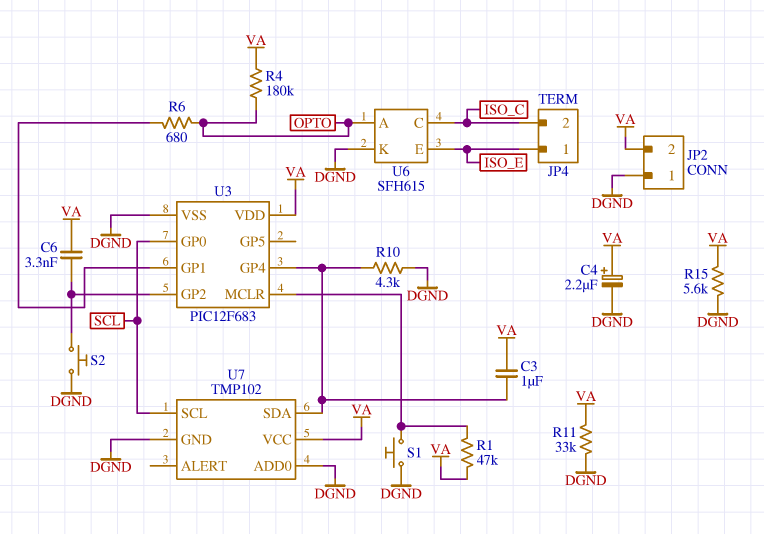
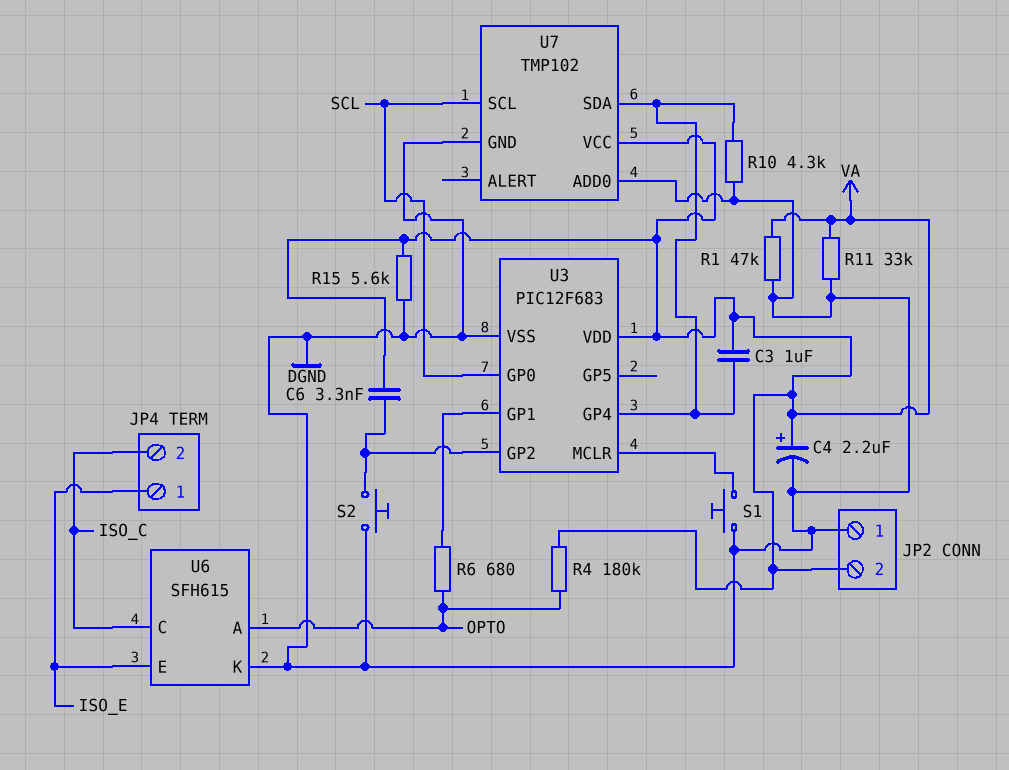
R1: 47k (U3/MCLR, VA) -> 47k (DGND, VA)

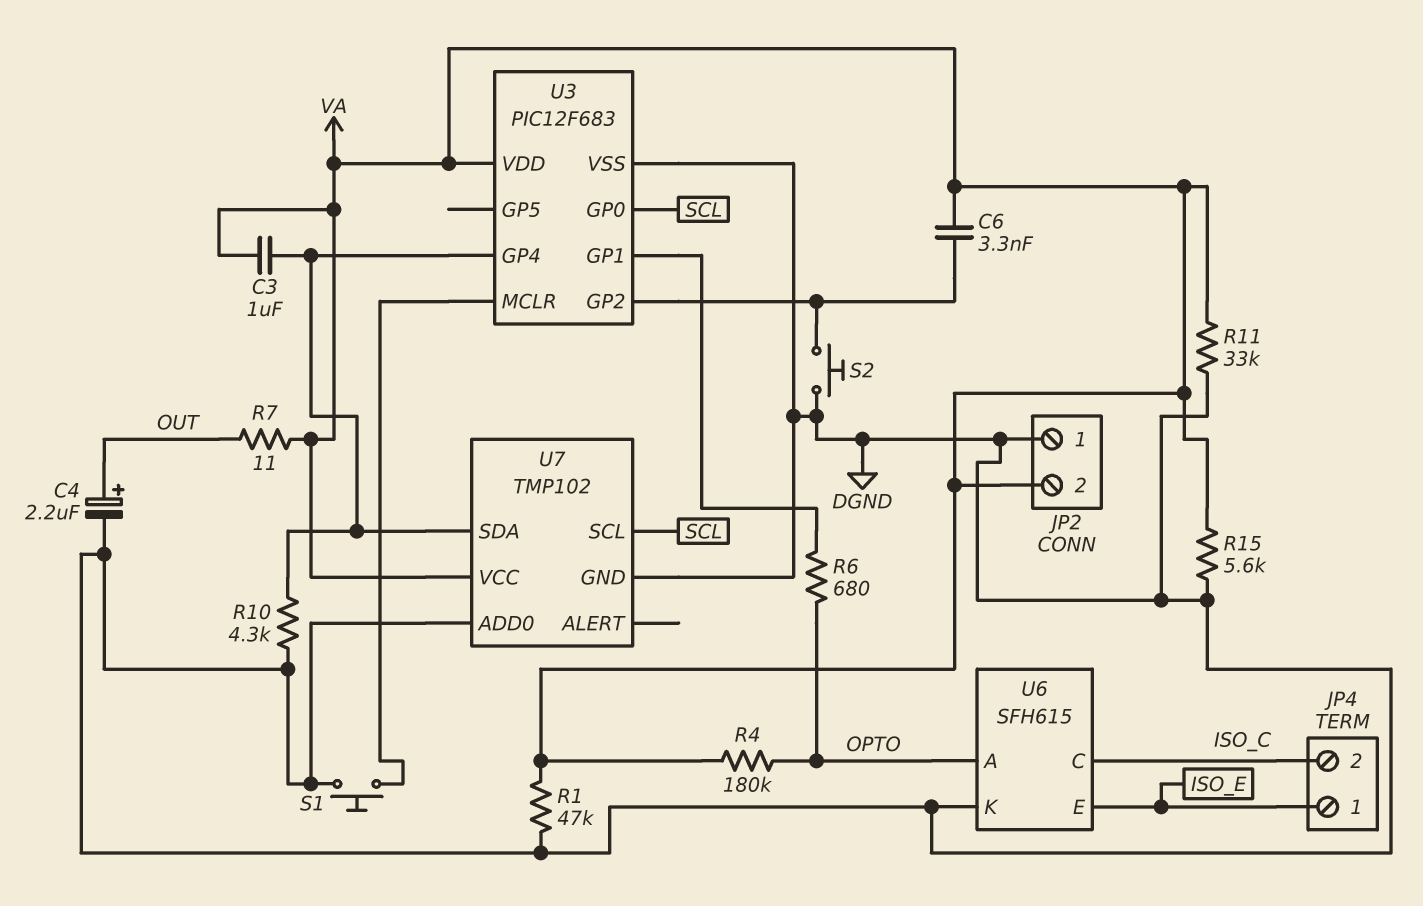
C4: 2.2uF (plus VA, minus DGND) -> 2.2uF (plus OUT, minus DGND)
R7: none -> 11 (OUT, VA)

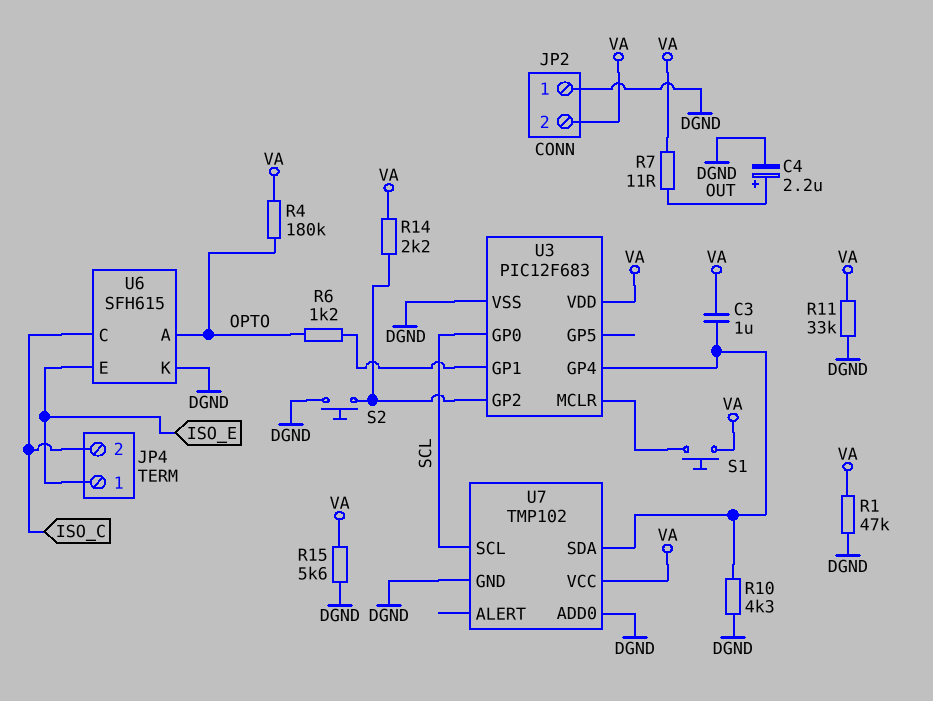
C6: 3.3nF (U3/GP2, VA) -> none
R6: 680 (OPTO, U3/GP1) -> 1.2k (OPTO, U3/GP1)
R14: none -> 2.2k (U3/GP2, VA)
S1: button (DGND, U3/MCLR) -> button (U3/MCLR, VA)

